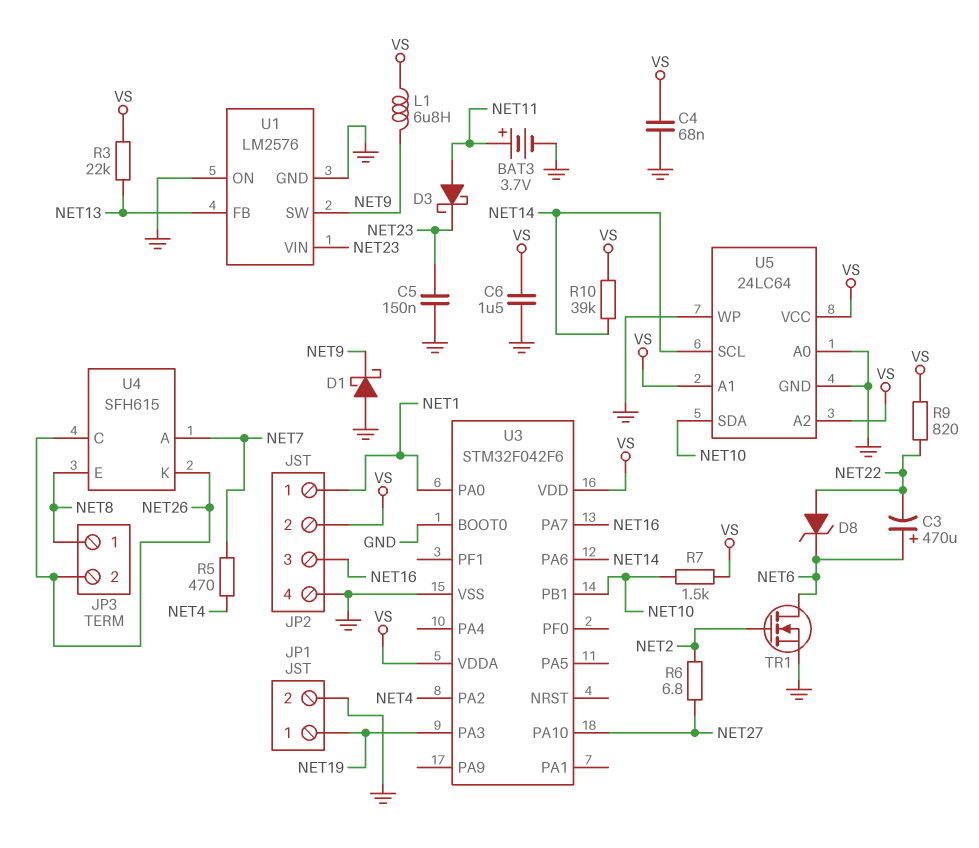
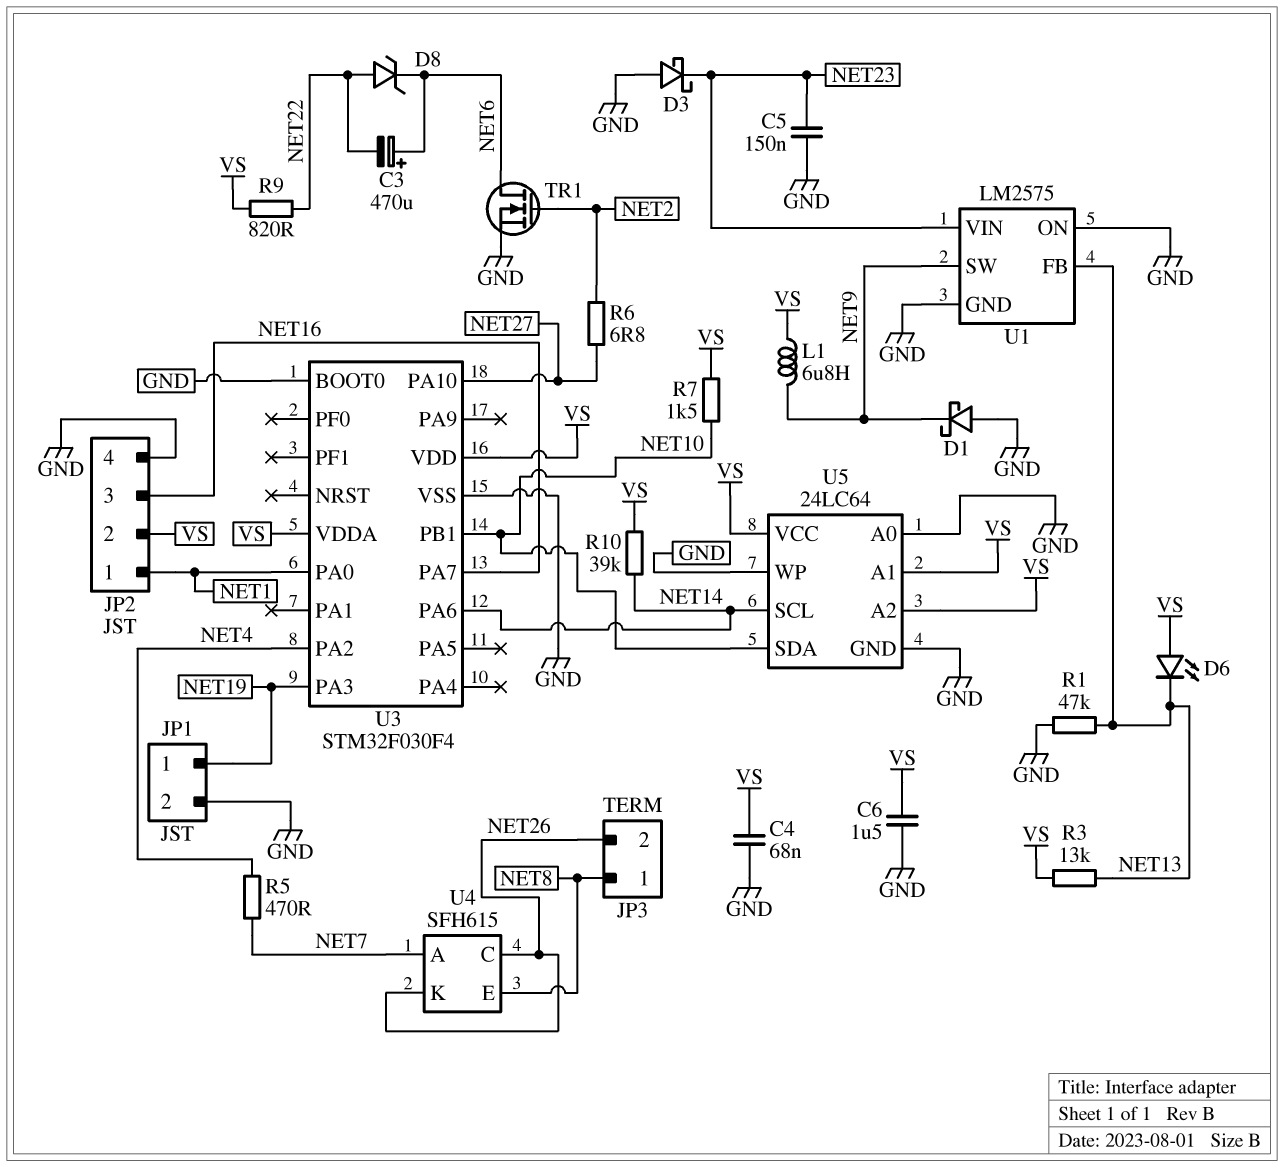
BAT3: 3.7V (plus NET11, minus GND) -> none
D3: schottky (A NET11, K NET23) -> schottky (A GND, K NET23)
D6: none -> LED (A VS, K NET13)
R1: none -> 47k (GND, NET13)
R3: 22k (NET13, VS) -> 13k (NET13, VS)
U1: LM2576 -> LM2575
U3: STM32F042F6 -> STM32F030F4

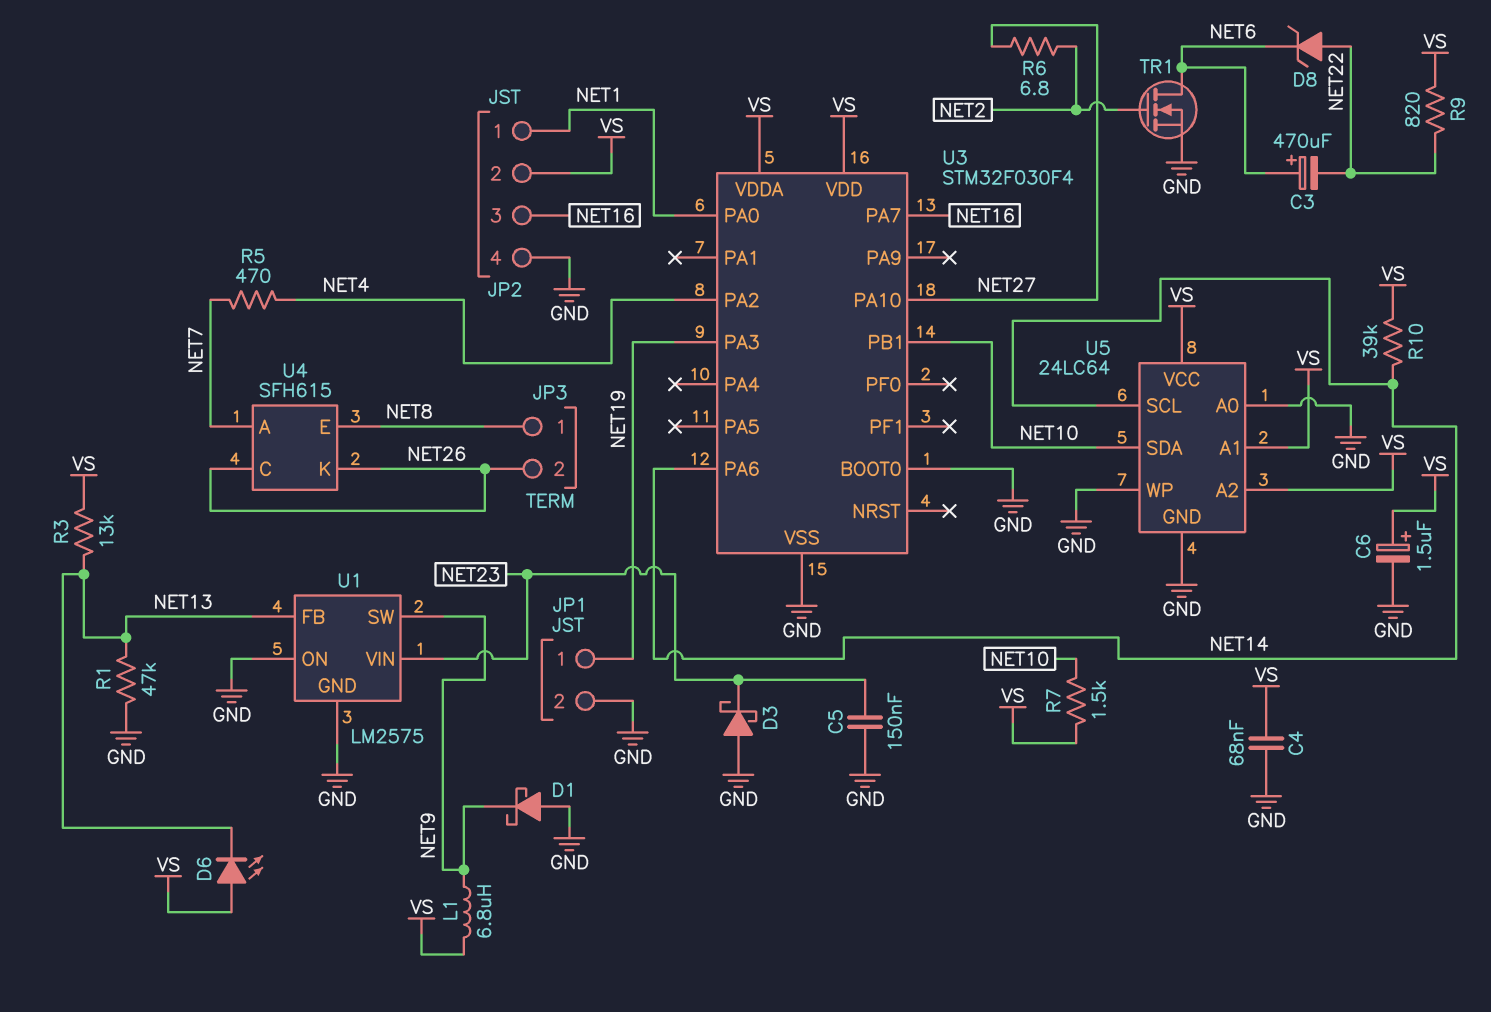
C6: 1.5uF (GND, VS) -> 1.5uF (plus VS, minus GND)

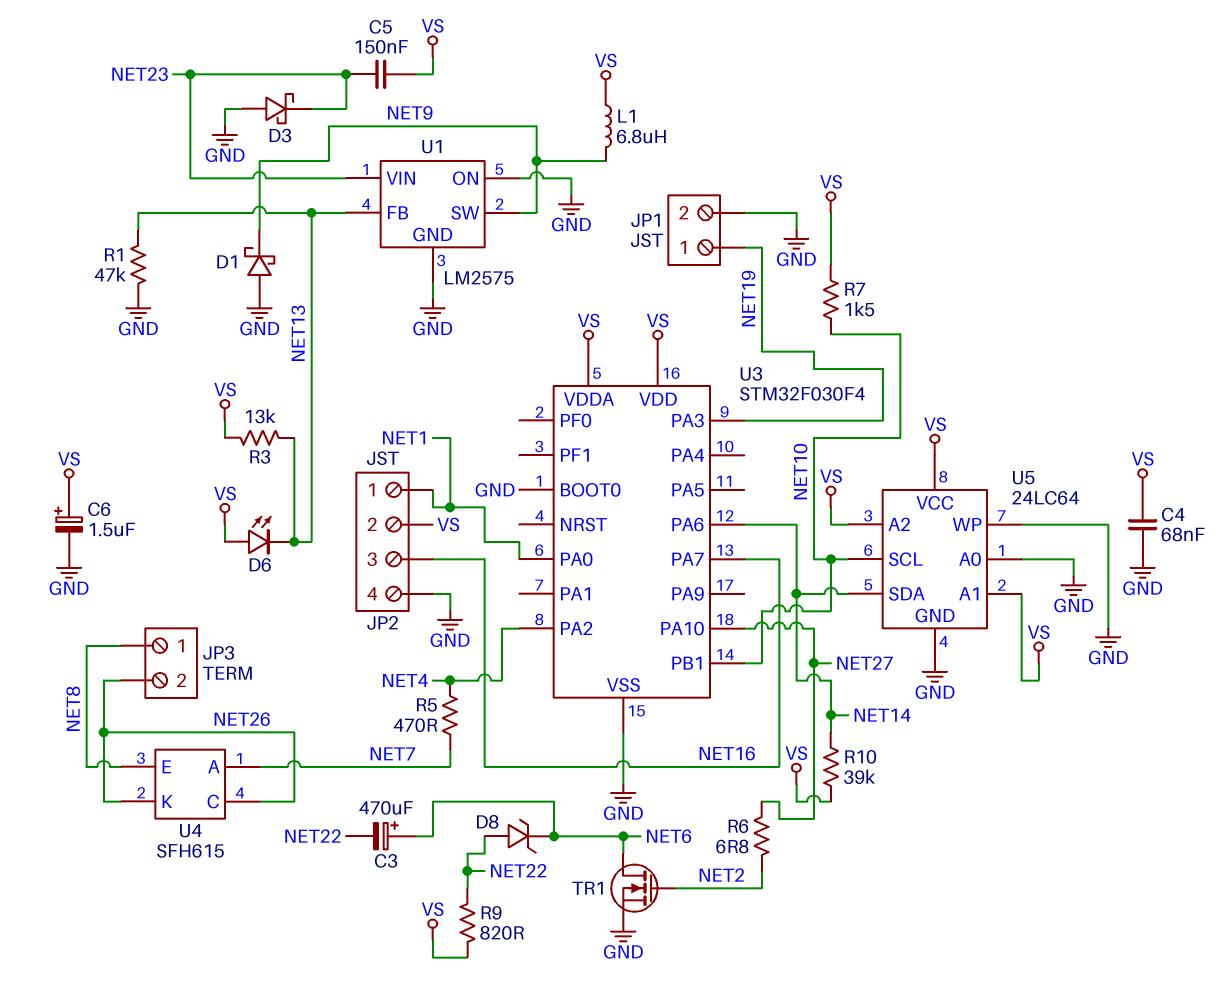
C5: 150nF (GND, NET23) -> 150nF (NET23, VS)
U5 pin SCL: NET14 -> NET10
U5 pin SDA: NET10 -> NET14

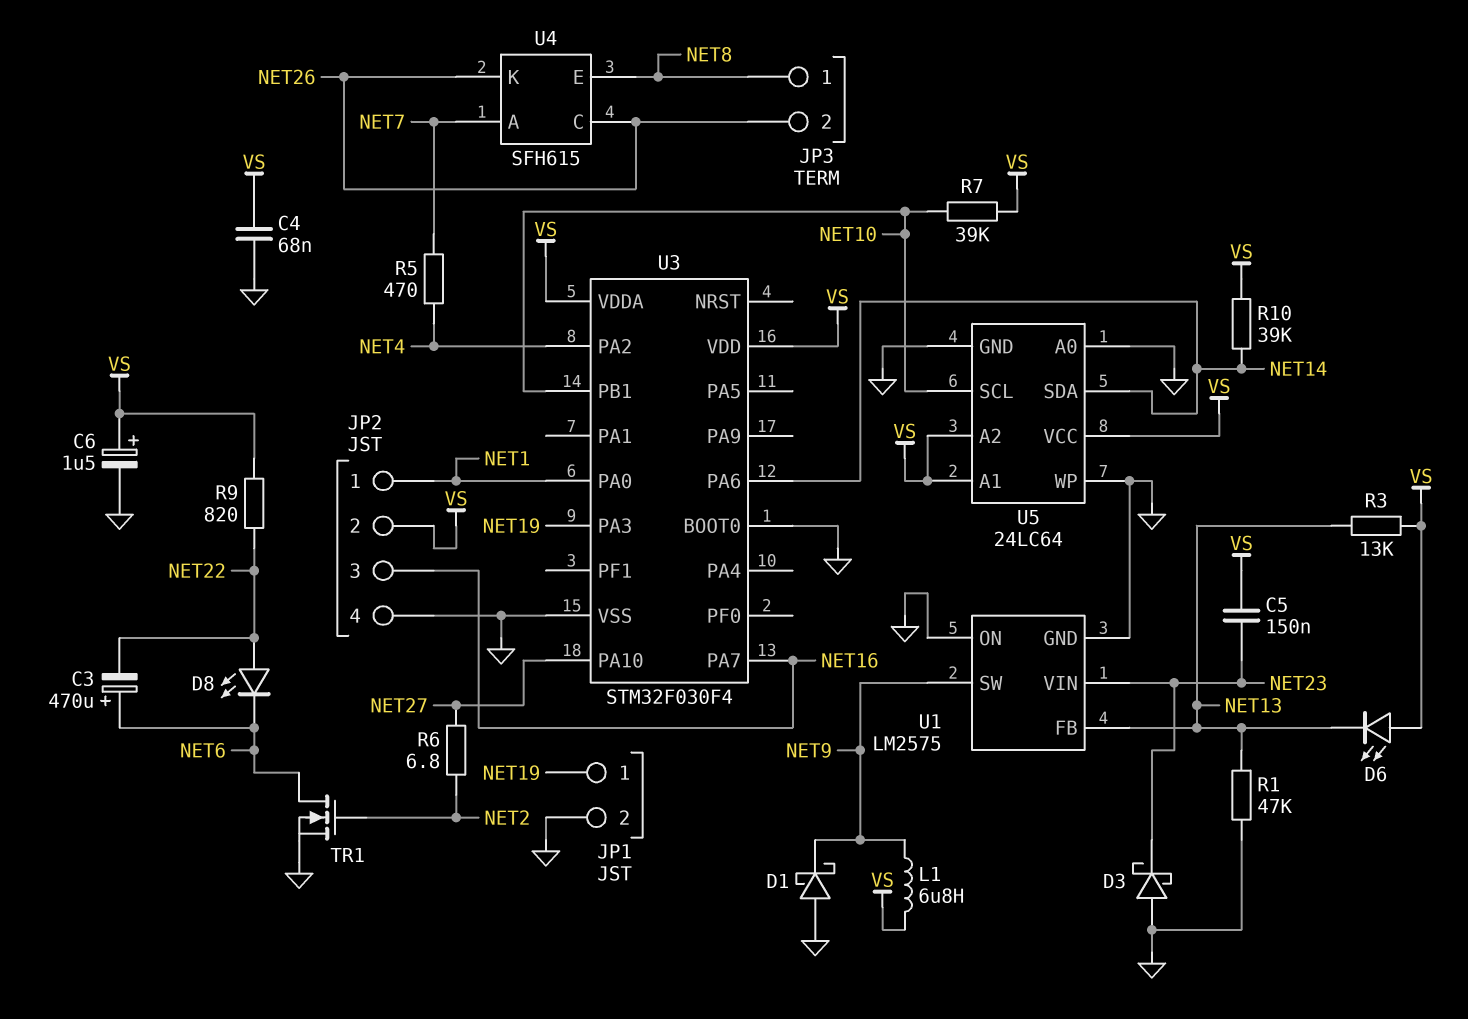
D8: zener (A NET22, K NET6) -> LED (A NET22, K NET6)
R7: 1.5k (NET10, VS) -> 39k (NET10, VS)

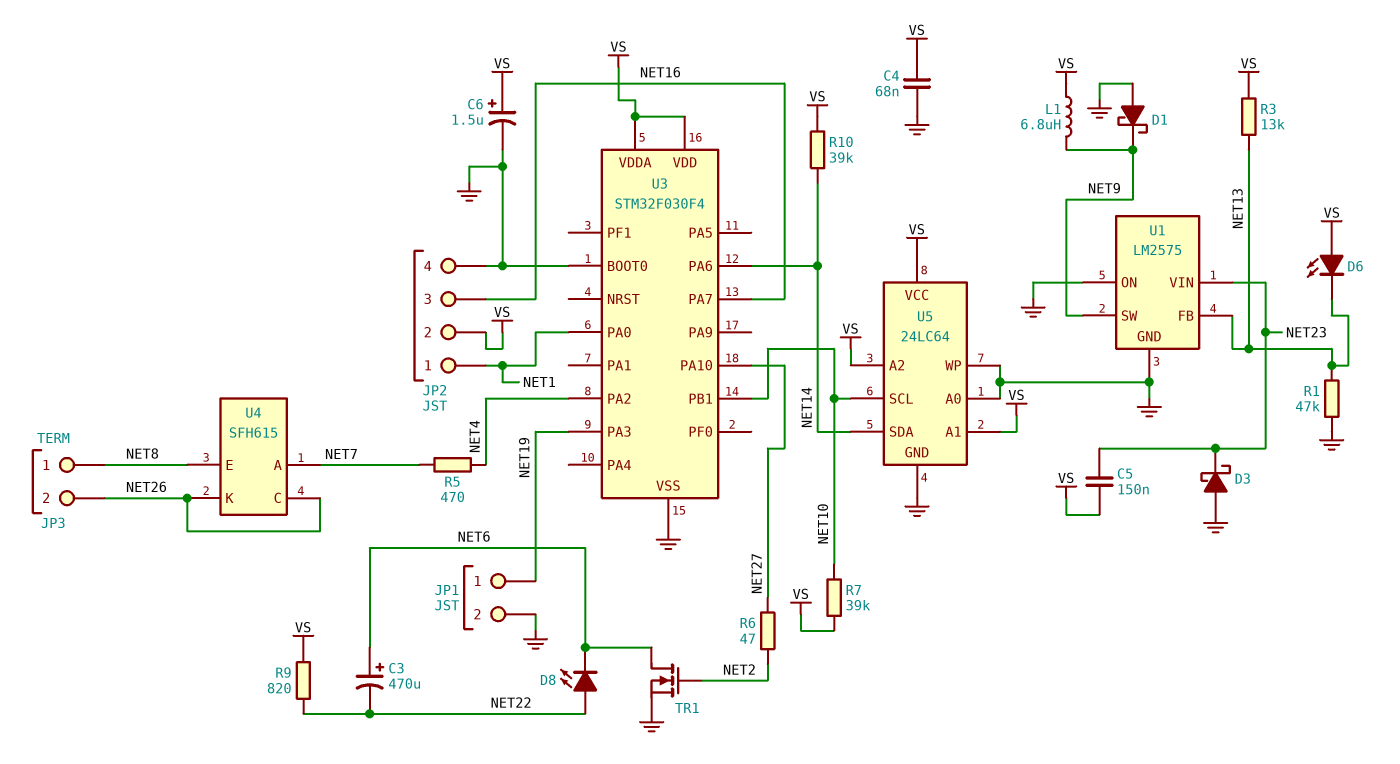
R6: 6.8 (NET2, NET27) -> 47 (NET2, NET27)

